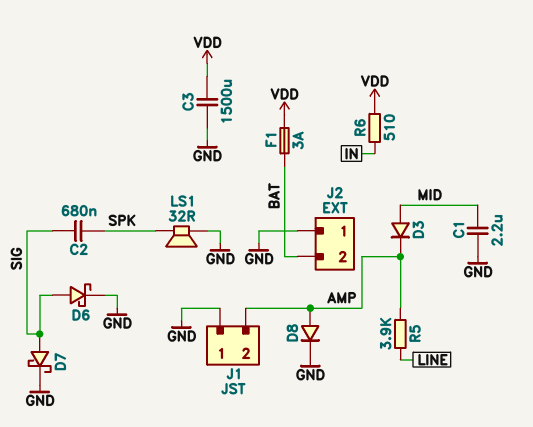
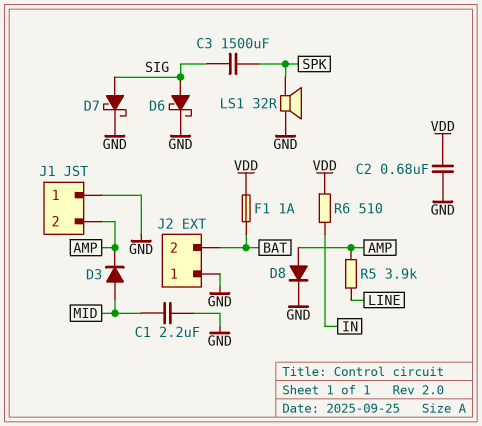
C2: 680nF (SIG, SPK) -> 680nF (GND, VDD)
C3: 1500uF (GND, VDD) -> 1500uF (SIG, SPK)
F1: 3A (BAT, VDD) -> 1A (BAT, VDD)

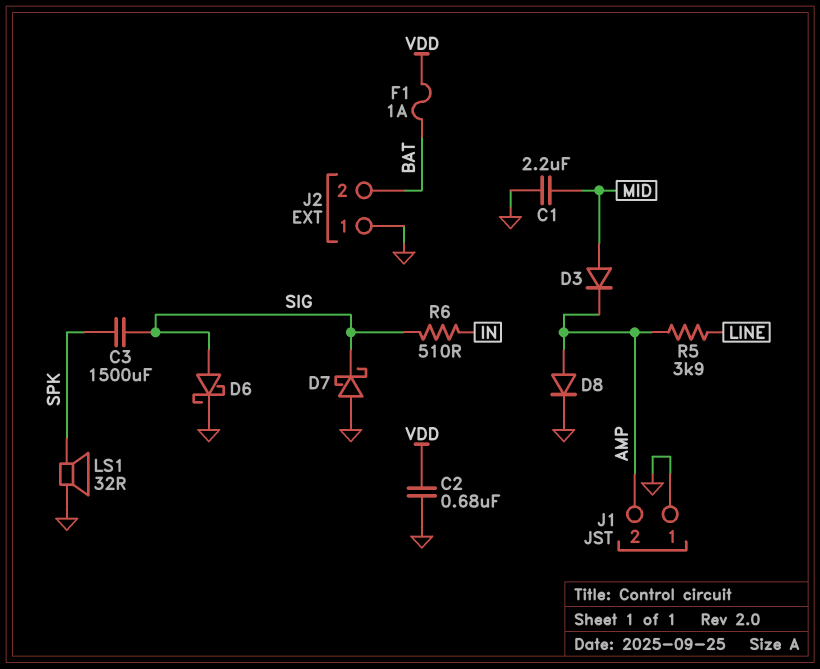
D7: schottky (A SIG, K GND) -> schottky (A GND, K SIG)
R6: 510 (IN, VDD) -> 510 (IN, SIG)

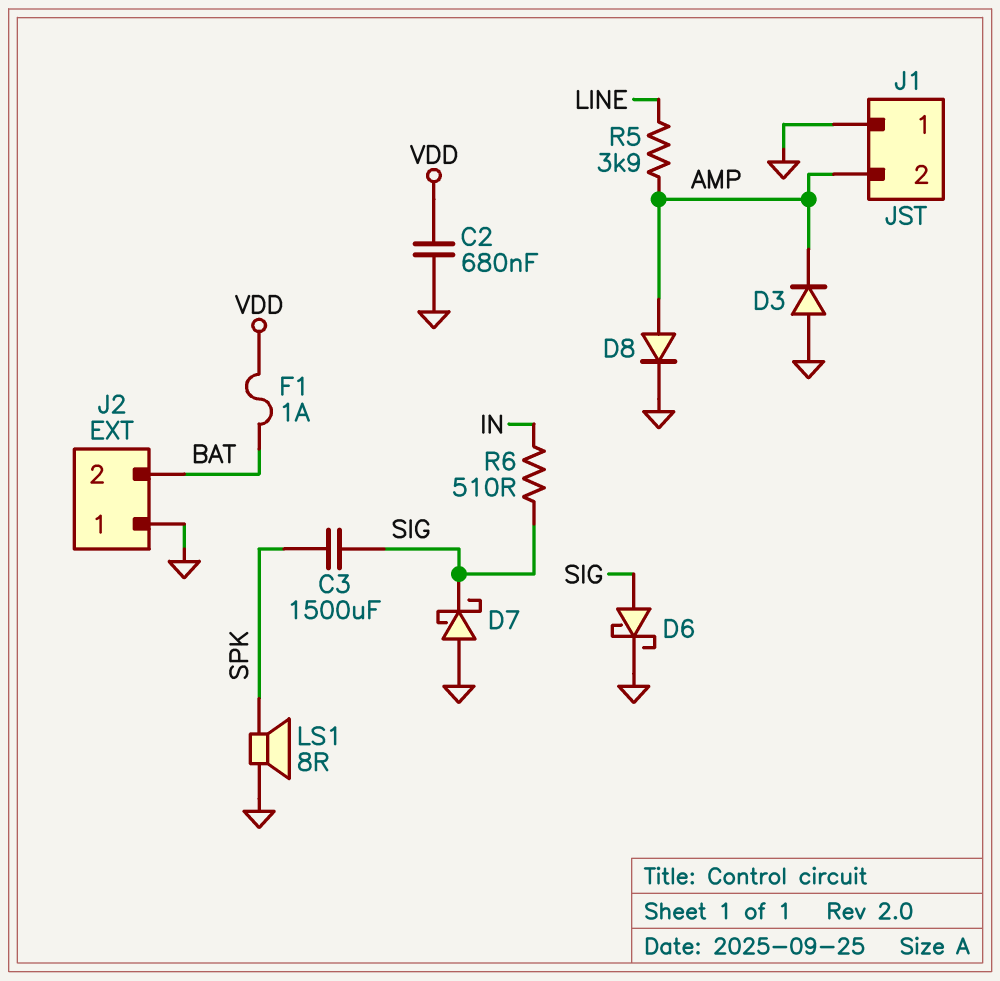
C1: 2.2uF (GND, MID) -> none
D3: diode (A MID, K AMP) -> diode (A GND, K AMP)
LS1: speaker 32R (GND, SPK) -> speaker 8R (GND, SPK)

